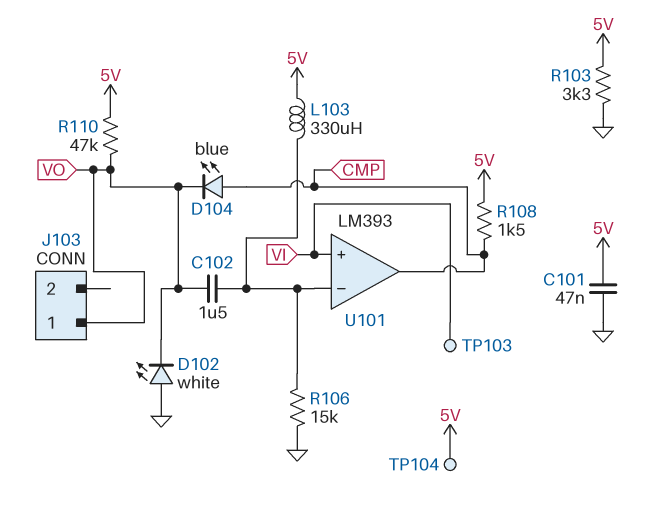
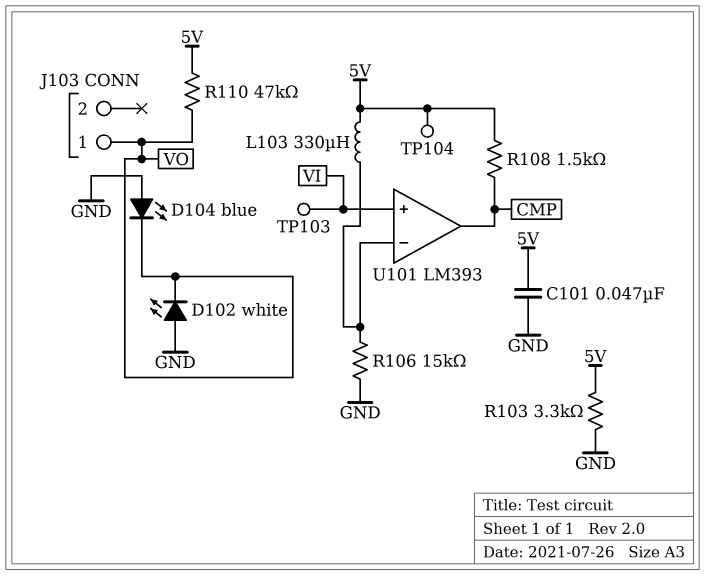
C102: 1.5uF (U101/in-, VO) -> none
D104: LED blue (A CMP, K VO) -> LED blue (A GND, K VO)

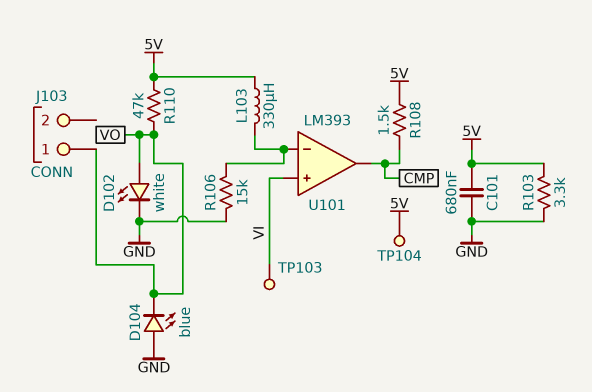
C101: 47nF (5V, GND) -> 680nF (5V, GND)
D102: LED white (A GND, K VO) -> LED white (A VO, K GND)

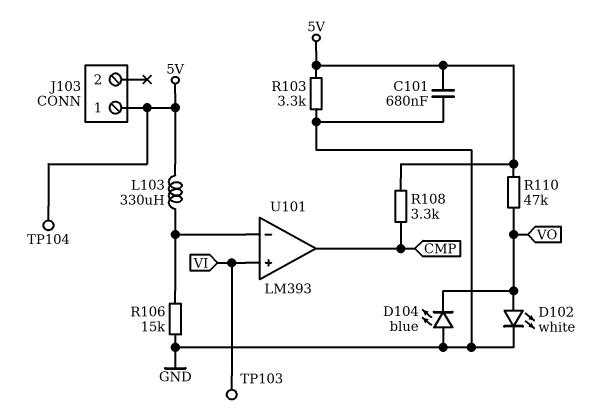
J103 pin 1: VO -> 5V
R108: 1.5k (5V, CMP) -> 3.3k (5V, CMP)

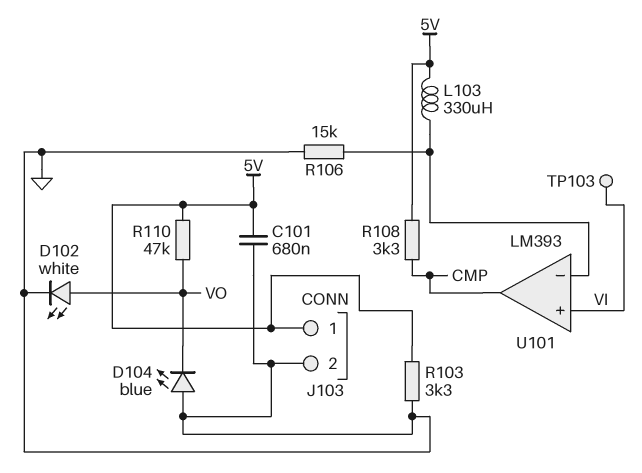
J103 pin 2: none -> GND
TP104: test point (5V) -> none

